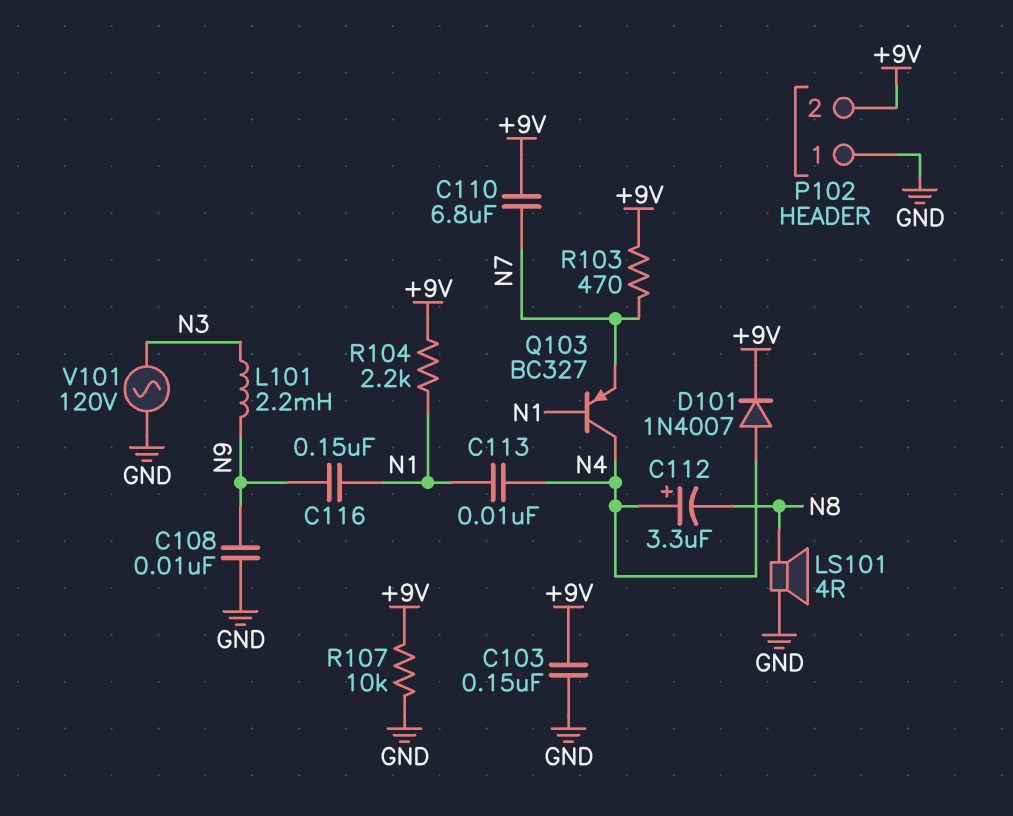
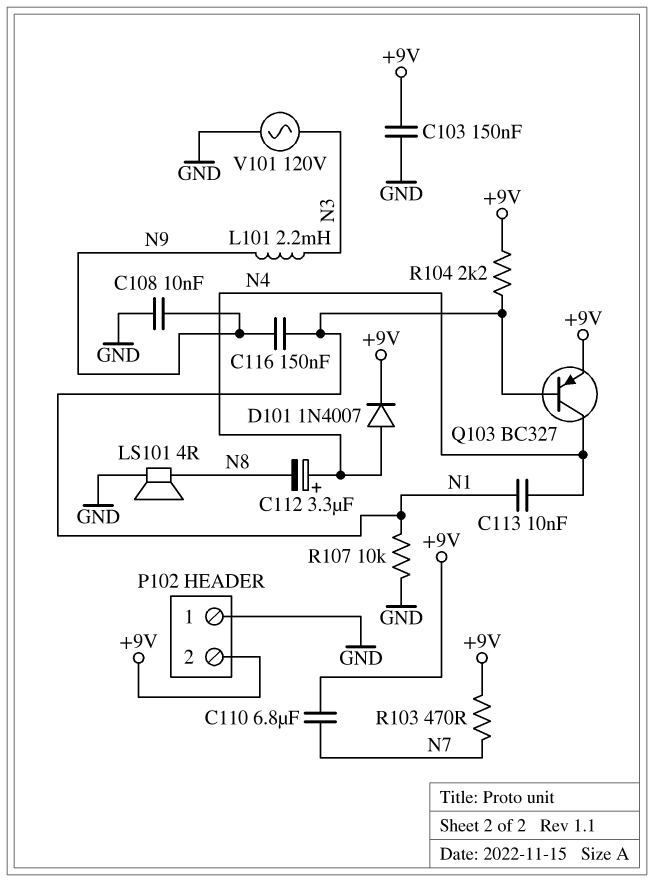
Q103: PNP BC327 (B N1, C N4, E N7) -> PNP BC327 (B N1, C N4, E +9V)
R107: 10k (+9V, GND) -> 10k (GND, N1)

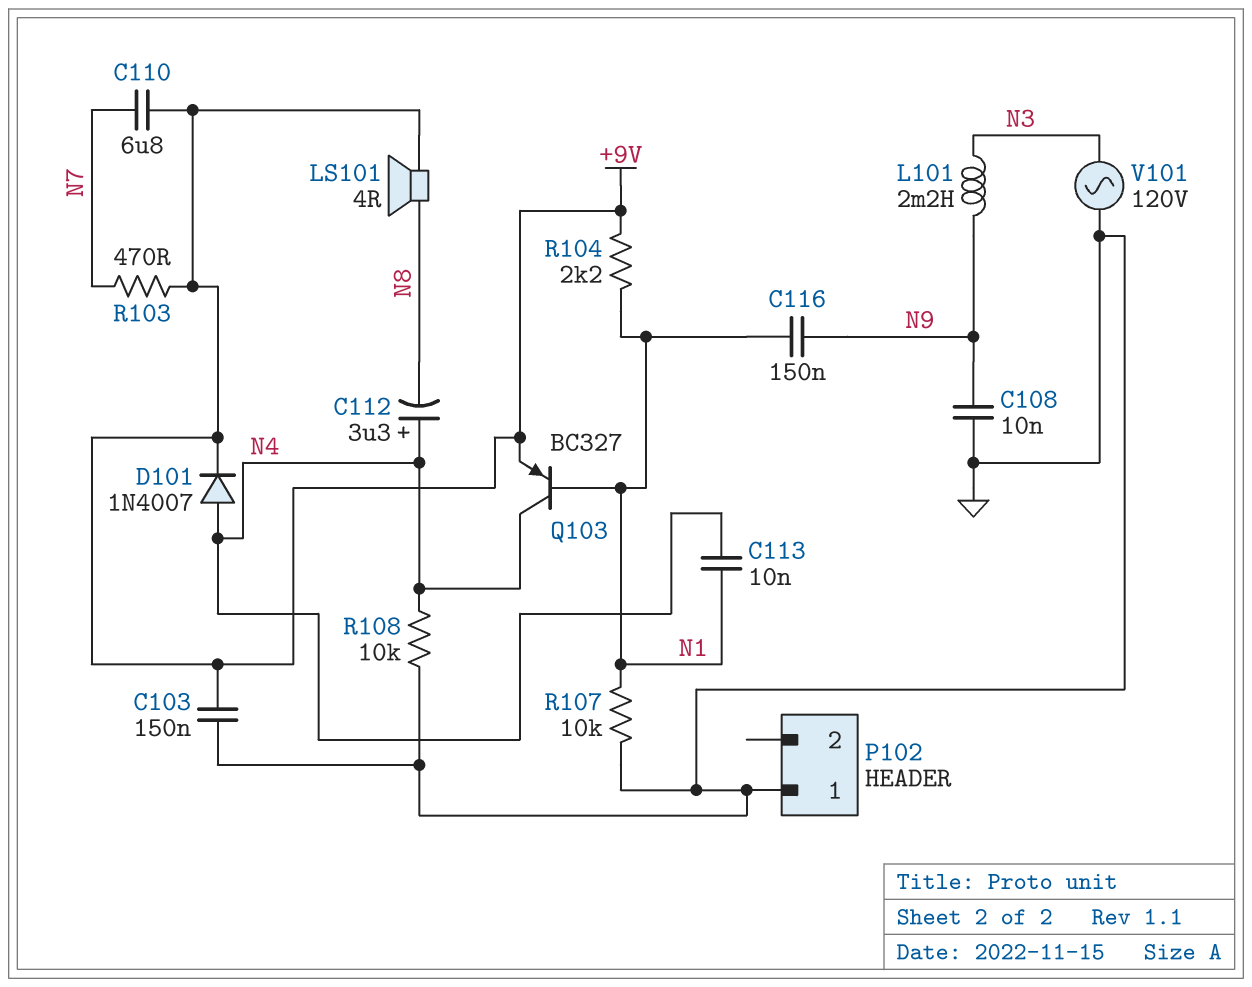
LS101: speaker 4R (GND, N8) -> speaker 4R (+9V, N8)
P102 pin 2: +9V -> none
R108: none -> 10k (GND, N4)

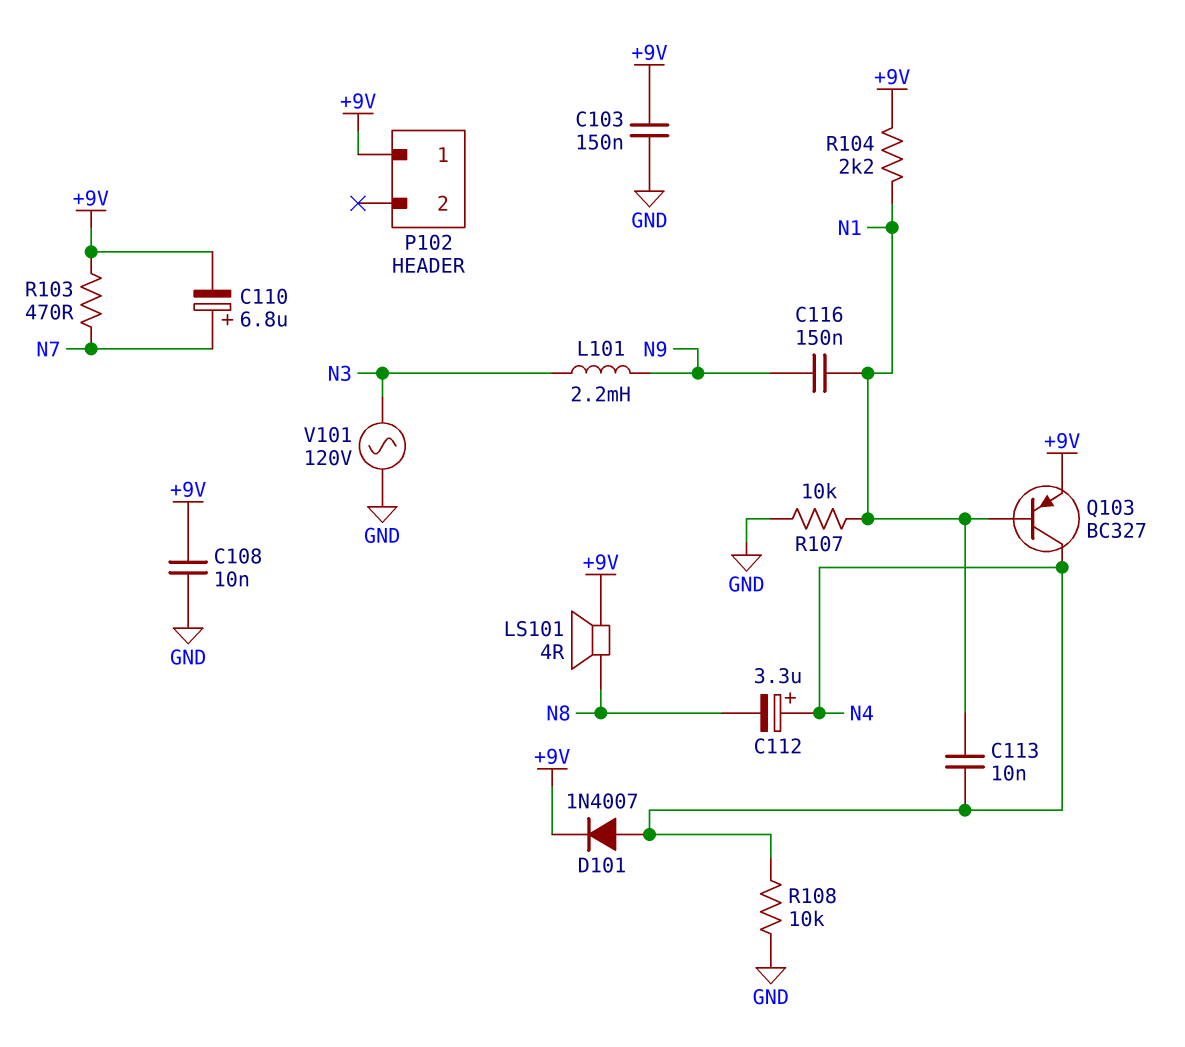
C108: 10nF (GND, N9) -> 10nF (+9V, GND)
C110: 6.8uF (+9V, N7) -> 6.8uF (plus N7, minus +9V)
P102 pin 1: GND -> +9V

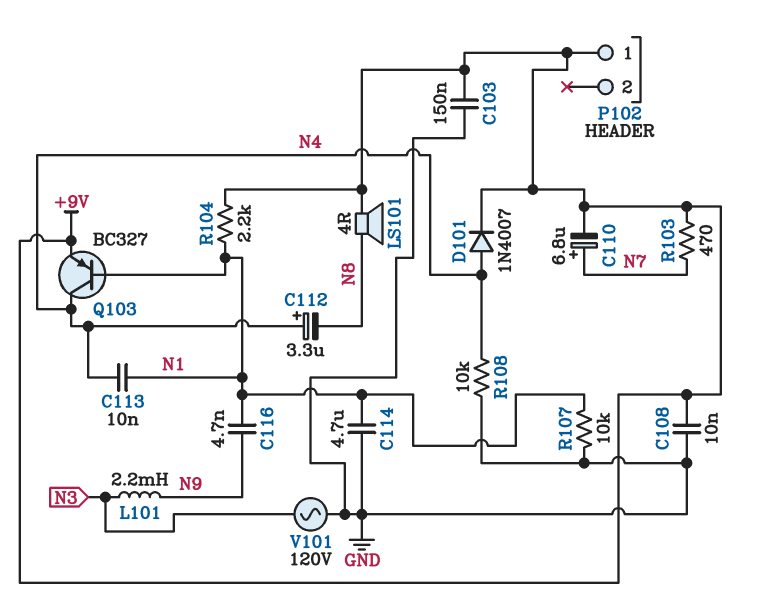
C114: none -> 4.7uF (GND, N1)
C116: 150nF (N1, N9) -> 4.7nF (N1, N9)

